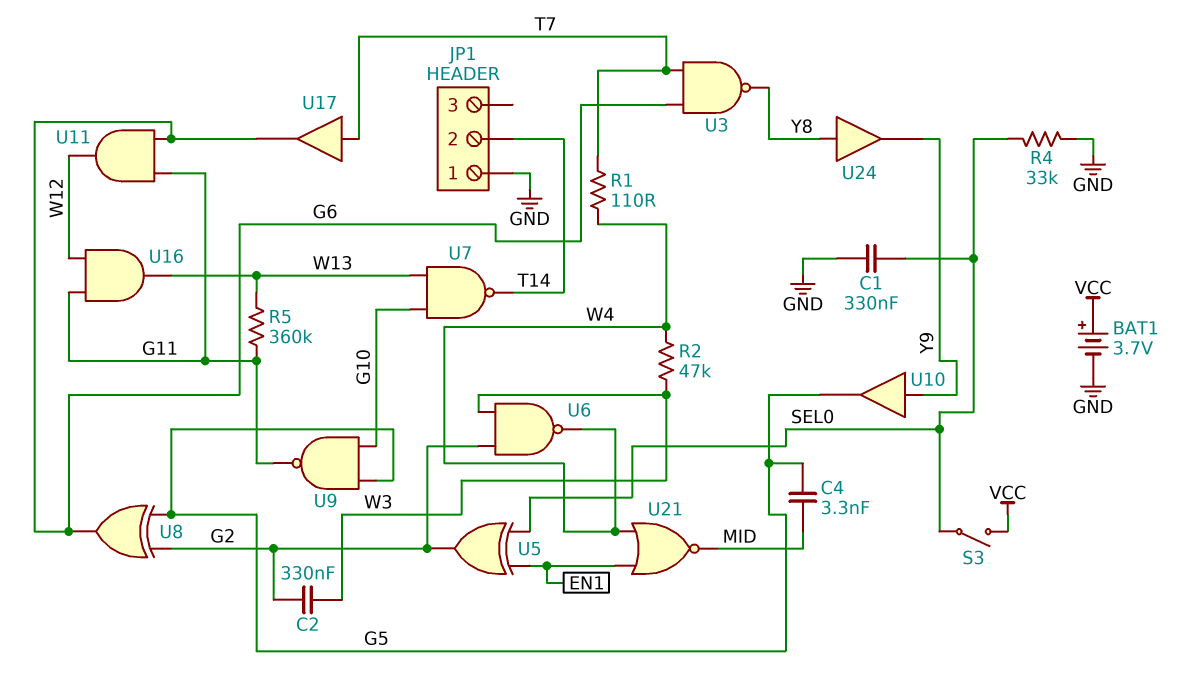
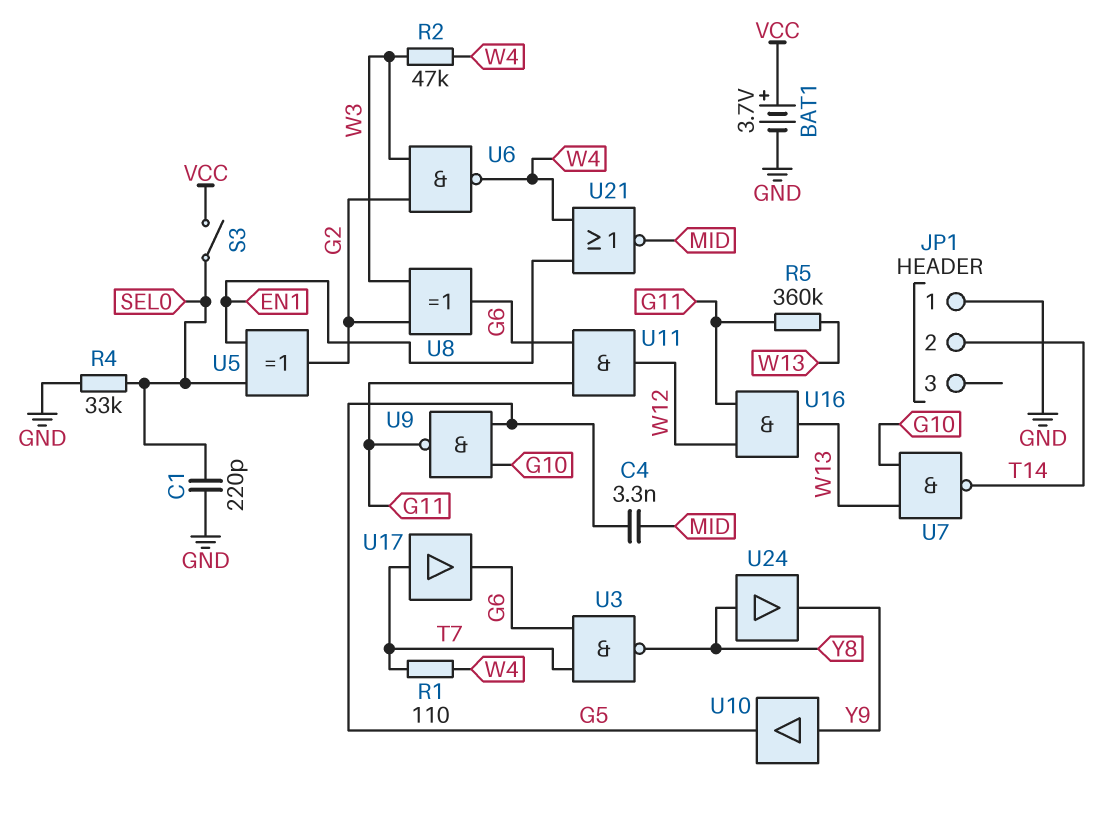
C1: 330nF (GND, SEL0) -> 220pF (GND, SEL0)
C2: 330nF (G2, W3) -> none
U8: XOR (in G2, in G5, out G6) -> XOR (in G2, in W3, out G6)

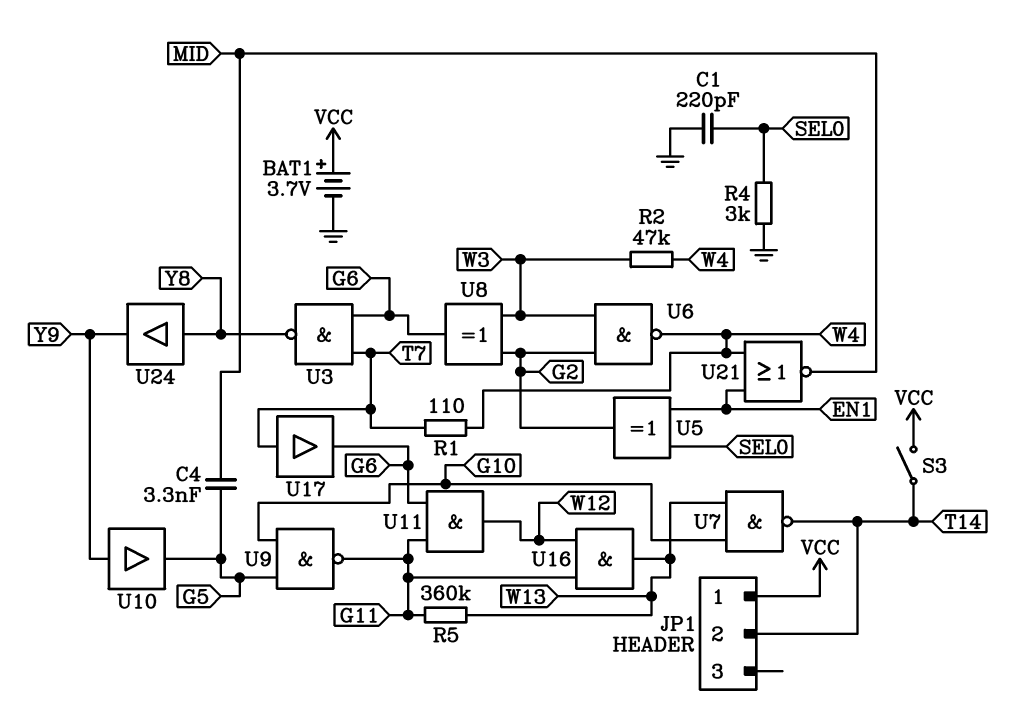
JP1 pin 1: GND -> VCC
R4: 33k (GND, SEL0) -> 3k (GND, SEL0)
S3: switch (SEL0, VCC) -> switch (T14, VCC)

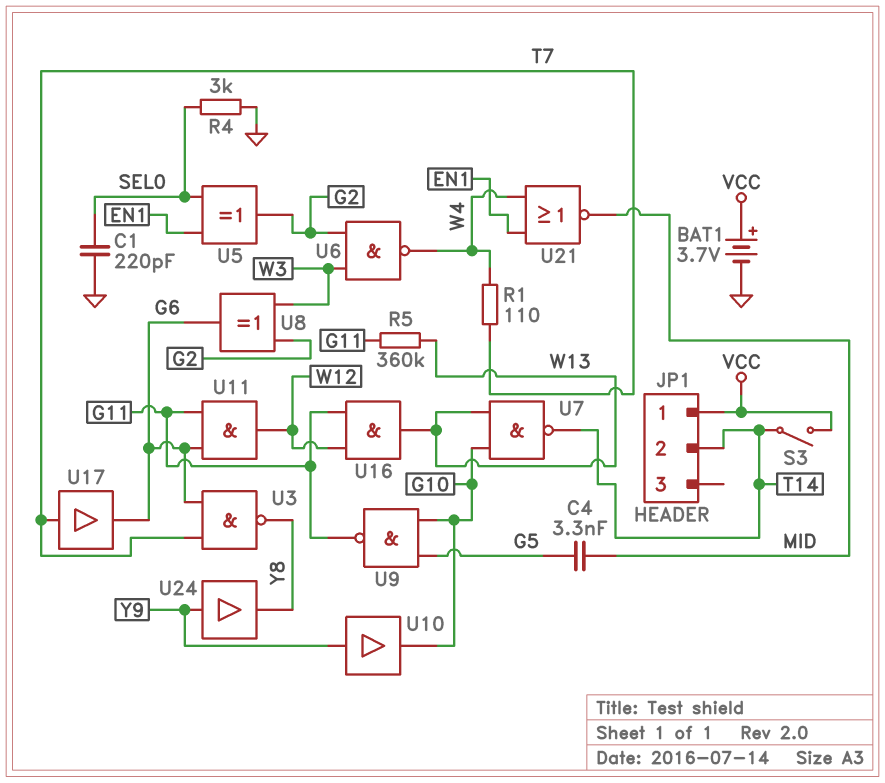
R2: 47k (W3, W4) -> none
U10: buffer (in Y9, out G5) -> buffer (in Y9, out G10)
U24: buffer (in Y8, out Y9) -> buffer (in Y9, out Y8)

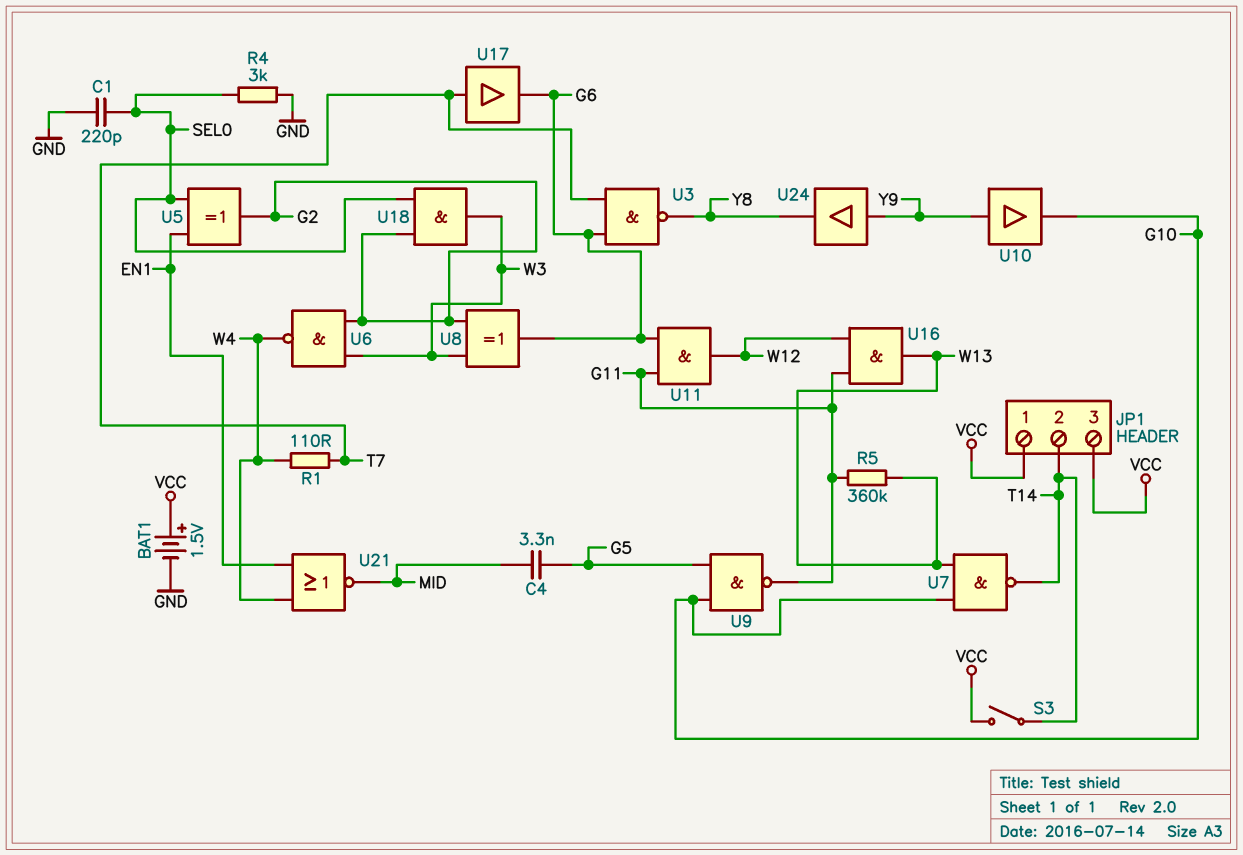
BAT1: 3.7V (plus VCC, minus GND) -> 1.5V (plus VCC, minus GND)
JP1 pin 3: none -> VCC
U18: none -> AND (in G2, in SEL0, out W3)

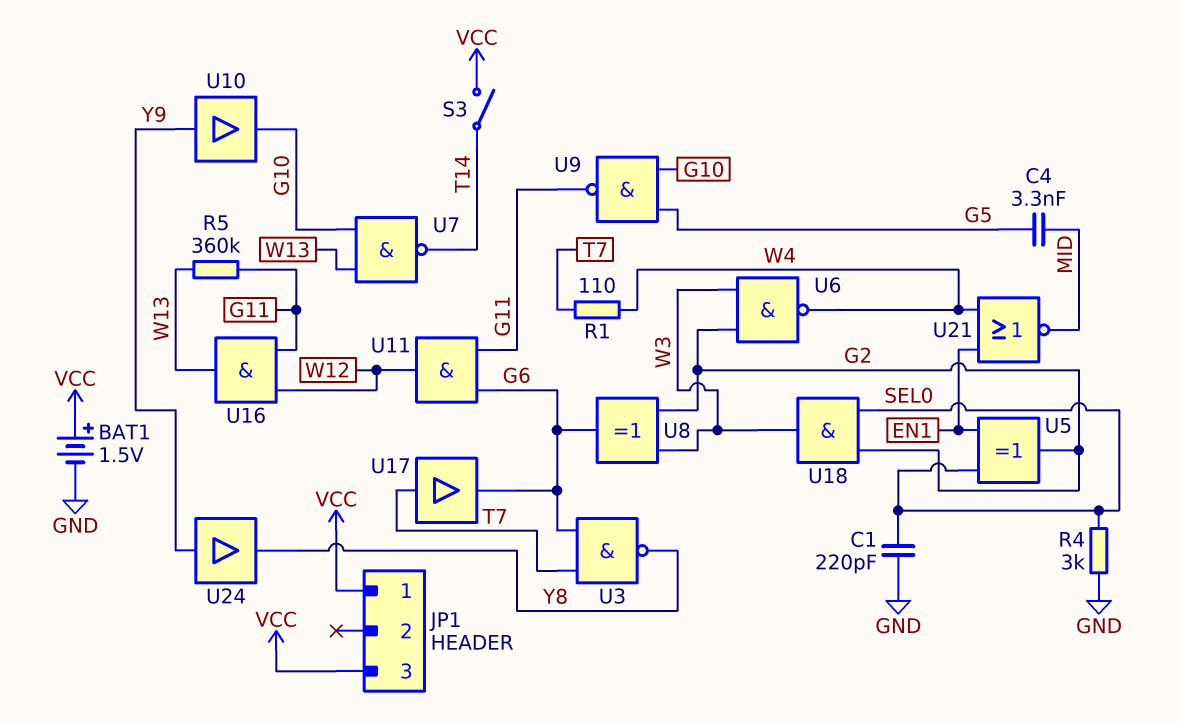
JP1 pin 2: T14 -> none

